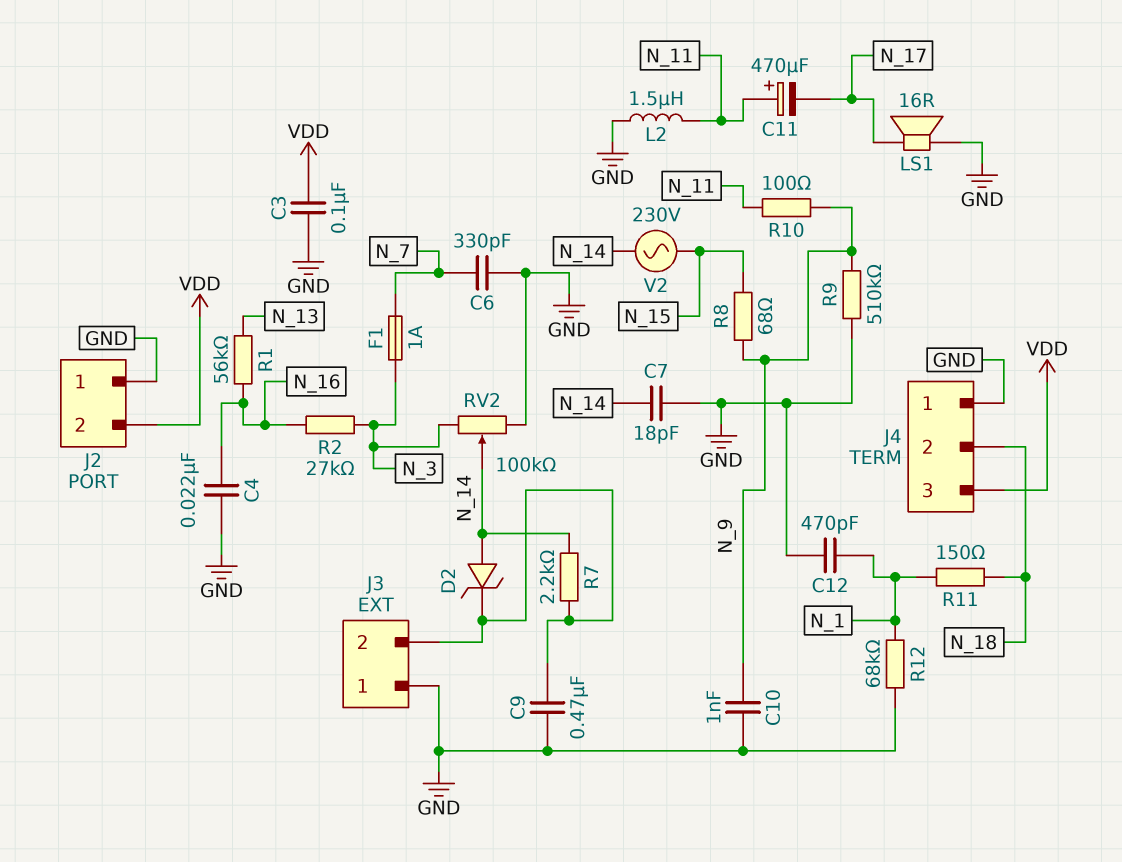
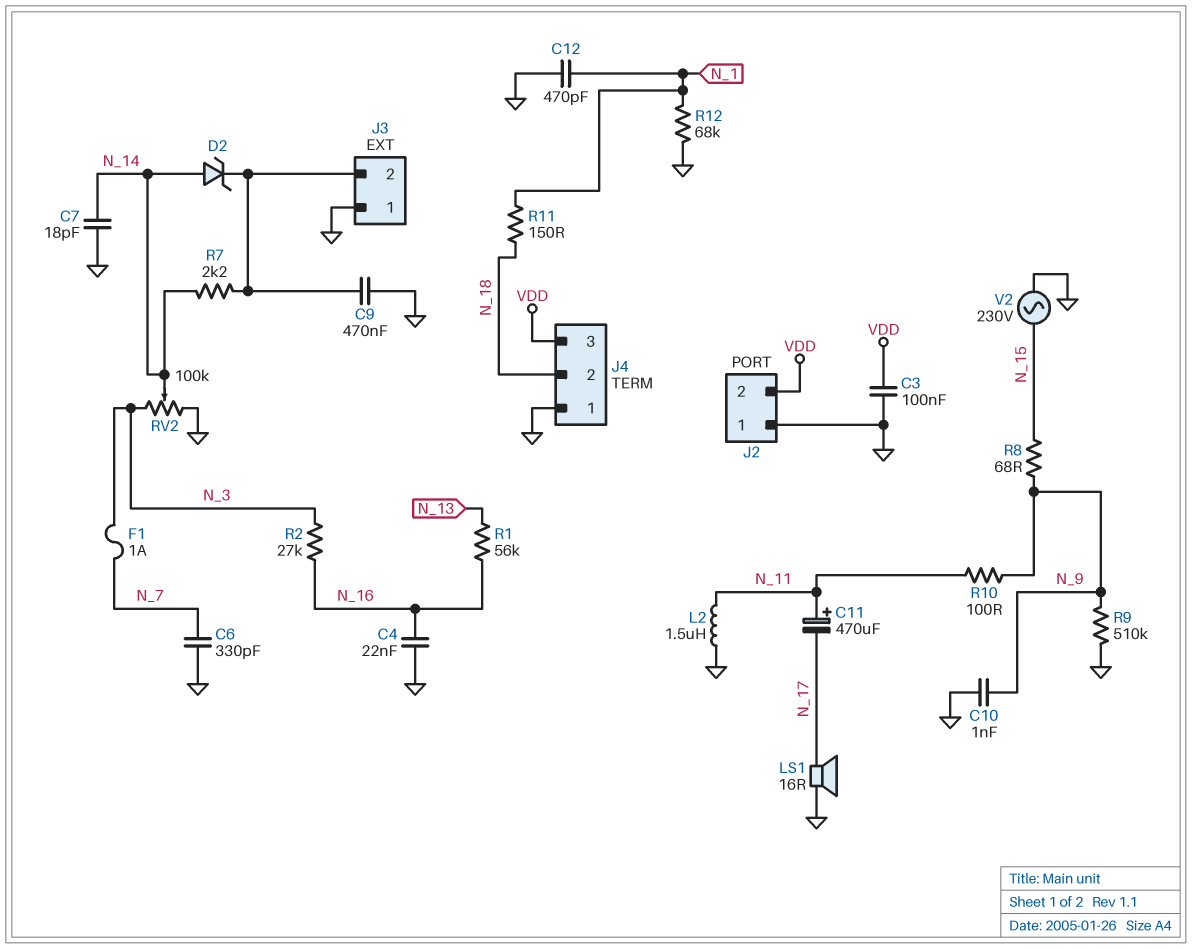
V2: AC 230V (N_14, N_15) -> AC 230V (GND, N_15)

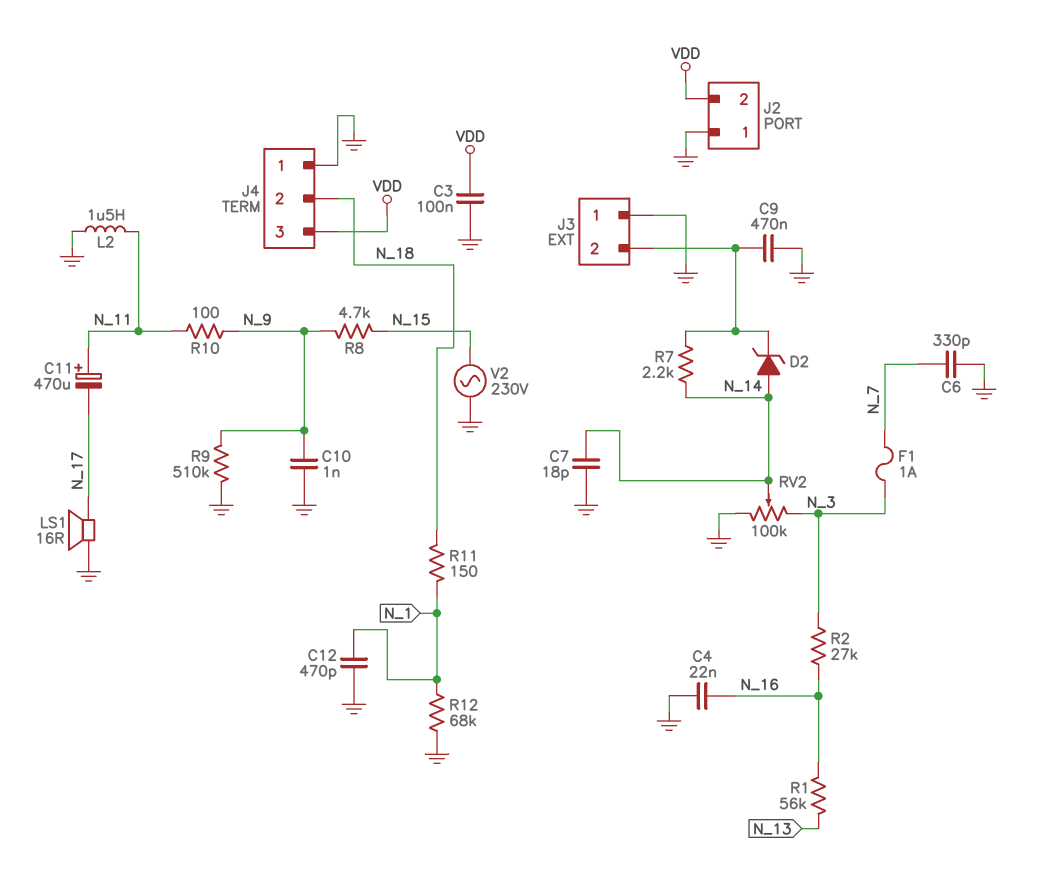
R8: 68 (N_9, N_15) -> 4.7k (N_9, N_15)

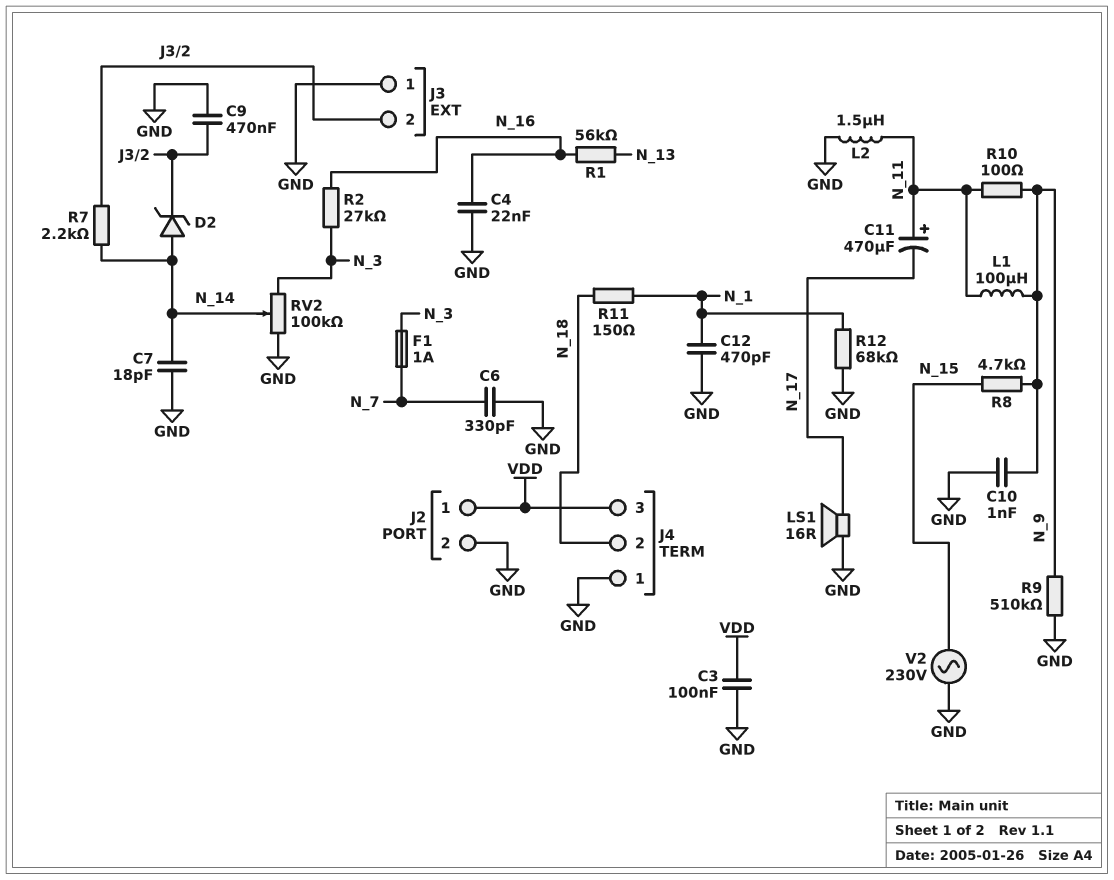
J2 pin 1: GND -> VDD
J2 pin 2: VDD -> GND
L1: none -> 100uH (N_9, N_11)

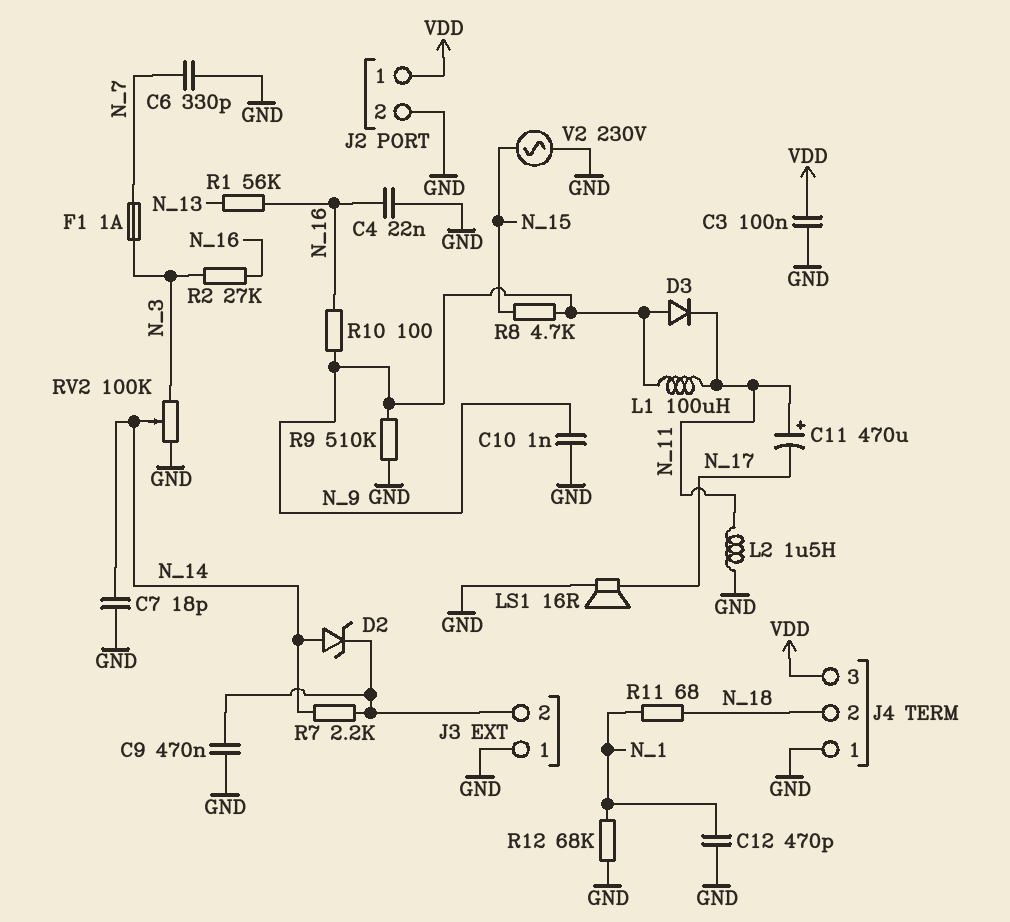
D3: none -> diode (A N_9, K N_11)
R10: 100 (N_9, N_11) -> 100 (N_9, N_16)
R11: 150 (N_1, N_18) -> 68 (N_1, N_18)

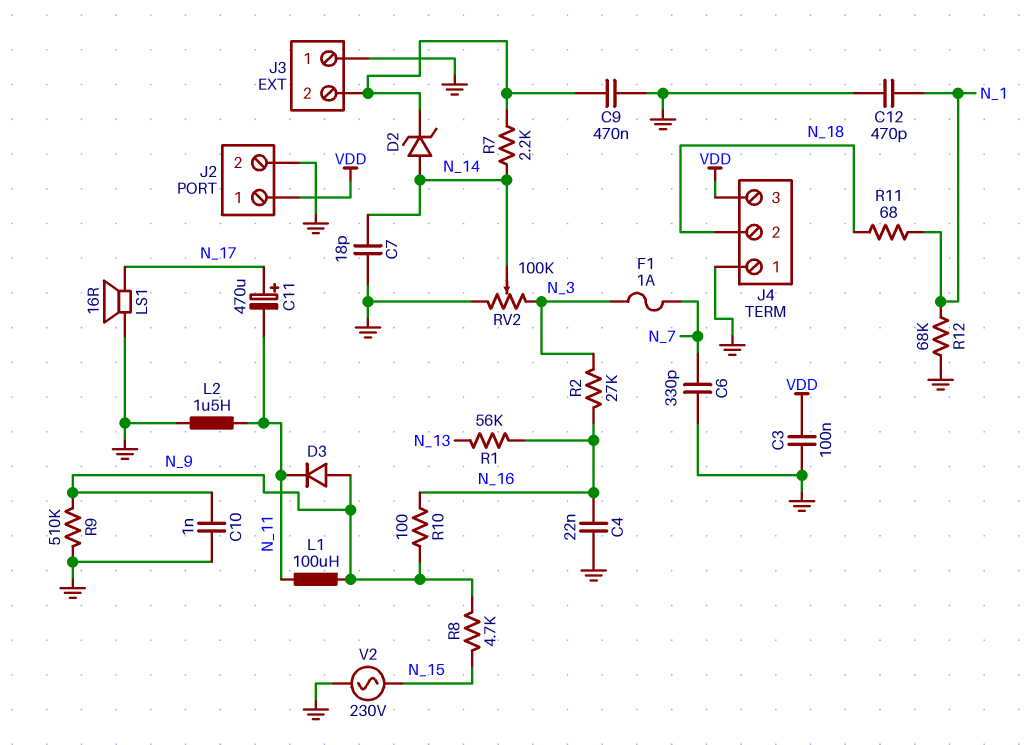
C11: 470uF (plus N_11, minus N_17) -> 470uF (plus N_17, minus N_11)

